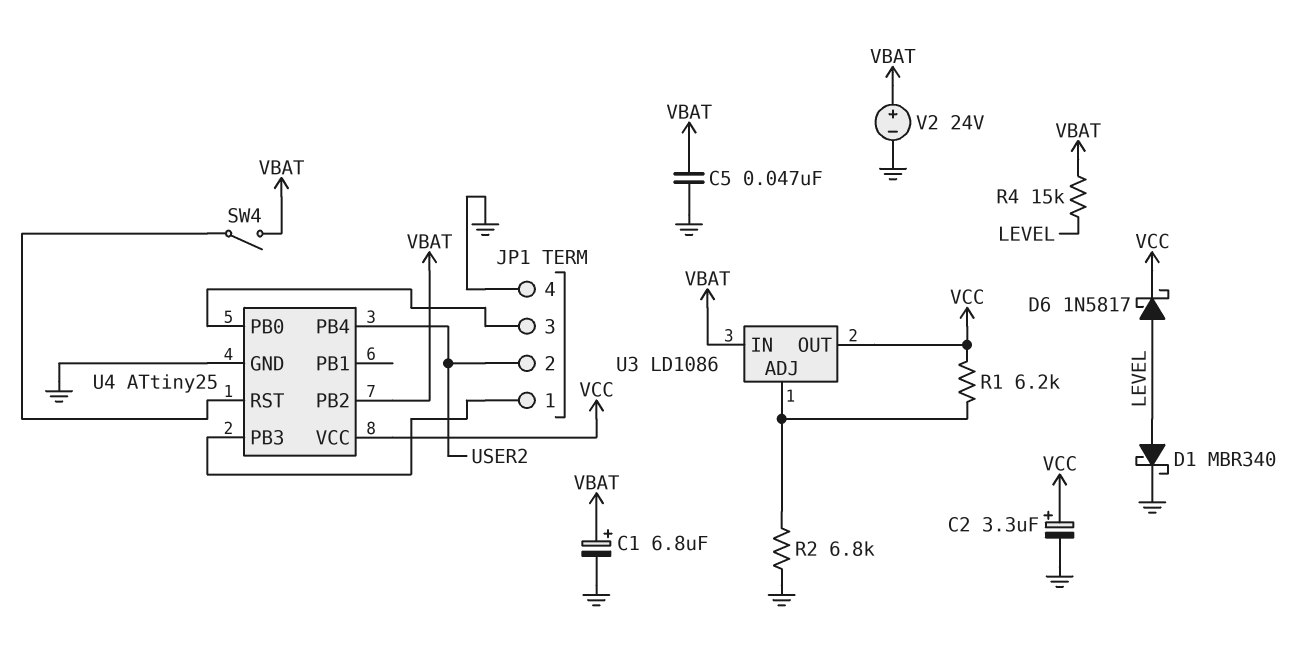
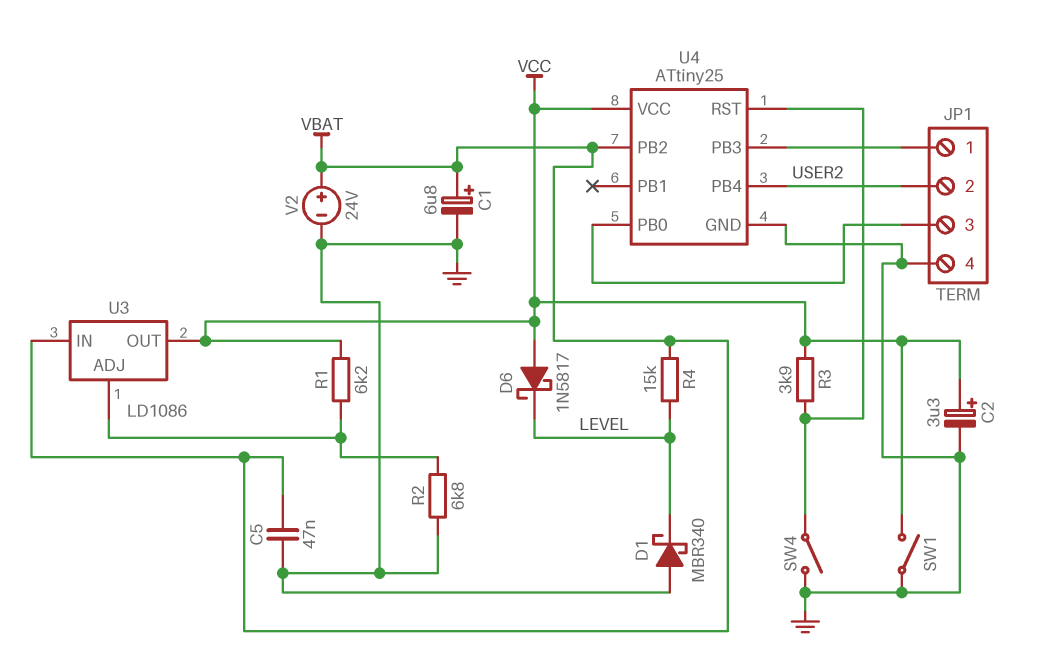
D1: schottky MBR340 (A LEVEL, K GND) -> schottky MBR340 (A GND, K LEVEL)
D6: schottky 1N5817 (A LEVEL, K VCC) -> schottky 1N5817 (A VCC, K LEVEL)
R3: none -> 3.9k (U4/RST, VCC)
SW1: none -> switch (GND, VCC)
SW4: switch (U4/RST, VBAT) -> switch (GND, U4/RST)

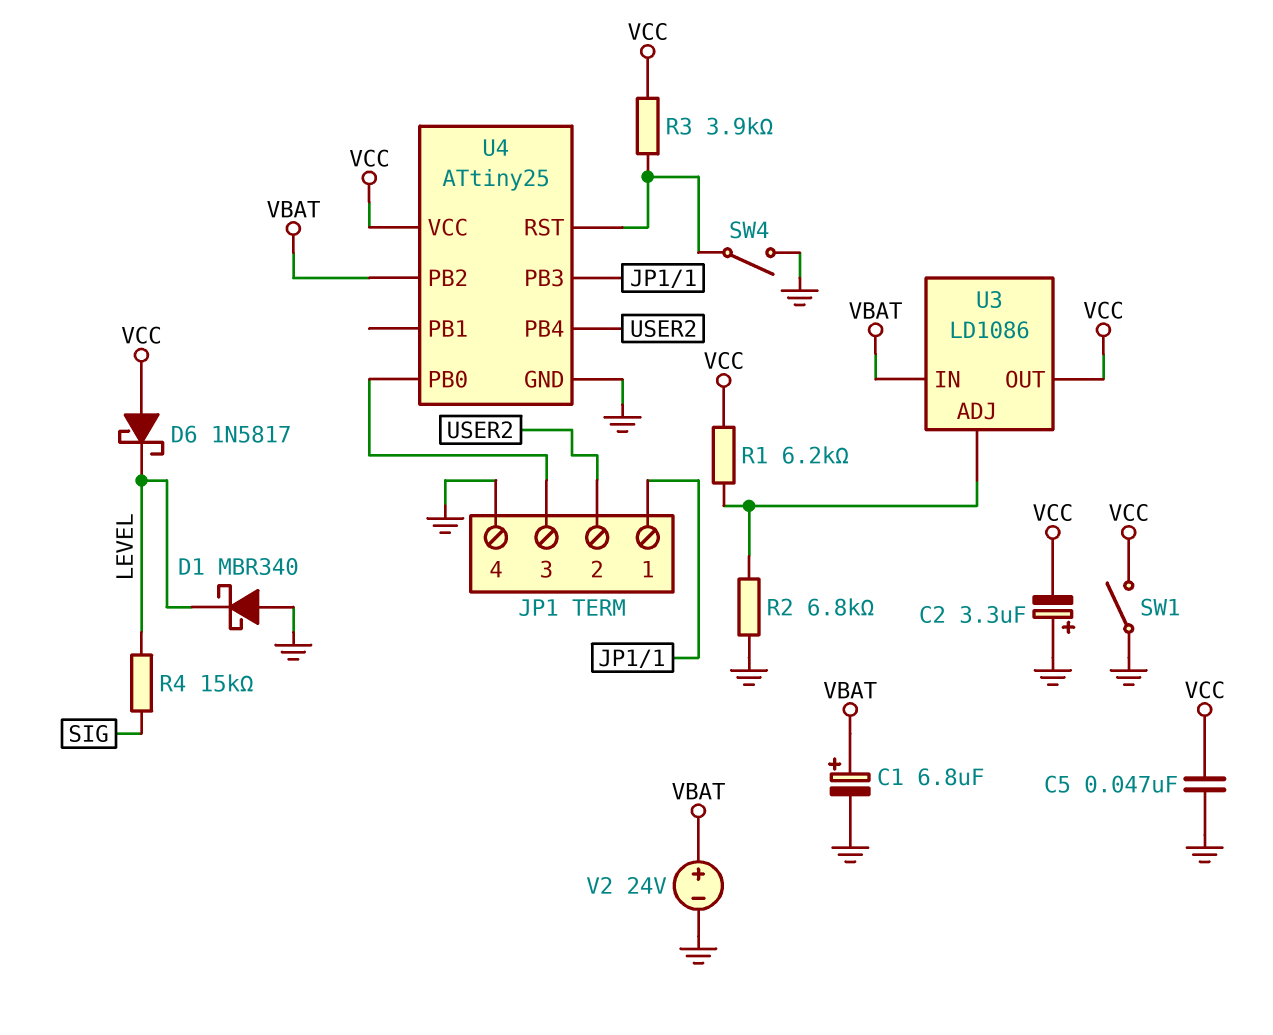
C2: 3.3uF (plus VCC, minus GND) -> 3.3uF (plus GND, minus VCC)
C5: 47nF (GND, VBAT) -> 47nF (GND, VCC)
R4: 15k (LEVEL, VBAT) -> 15k (LEVEL, SIG)

